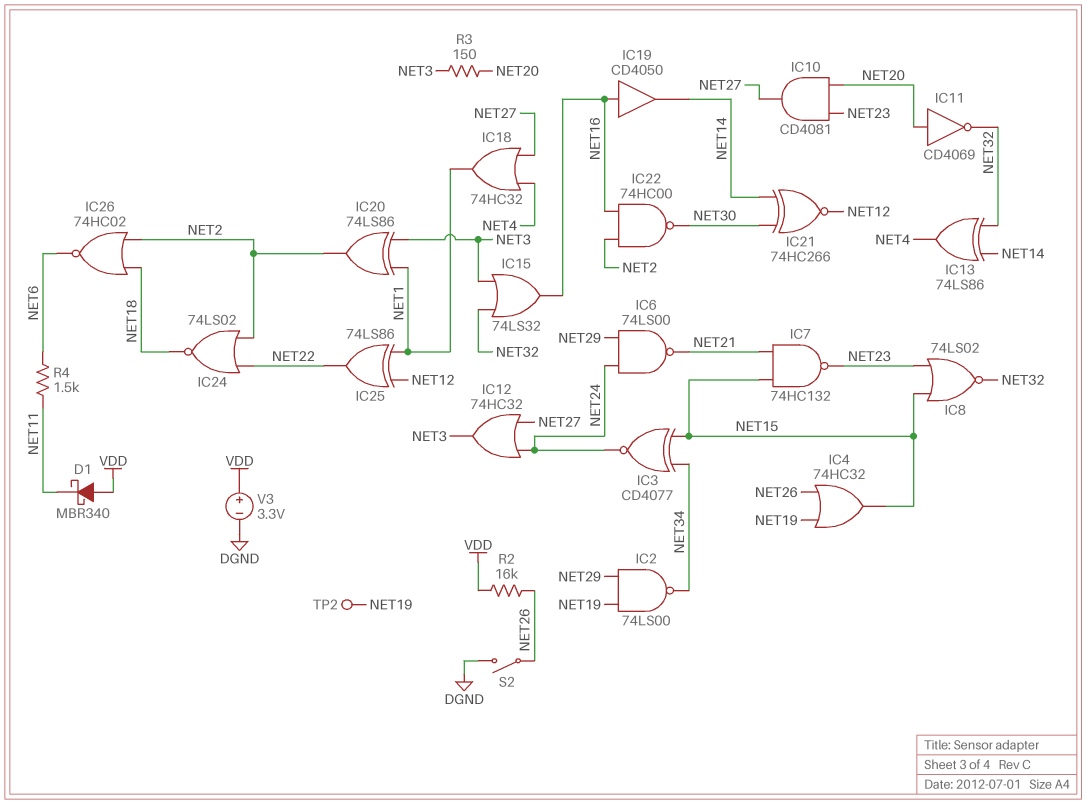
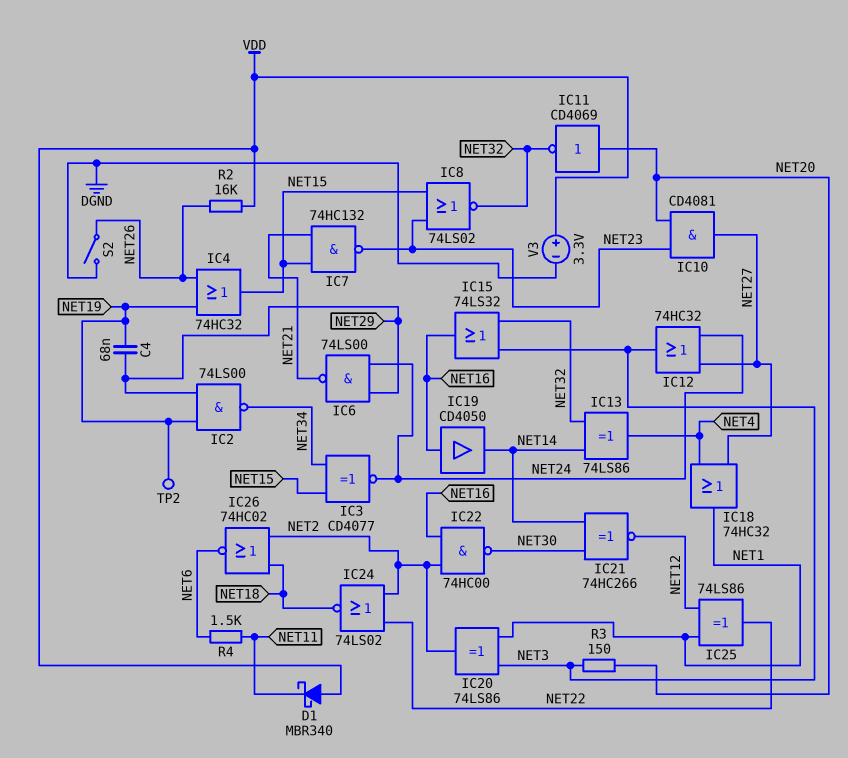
C4: none -> 68nF (NET19, NET29)

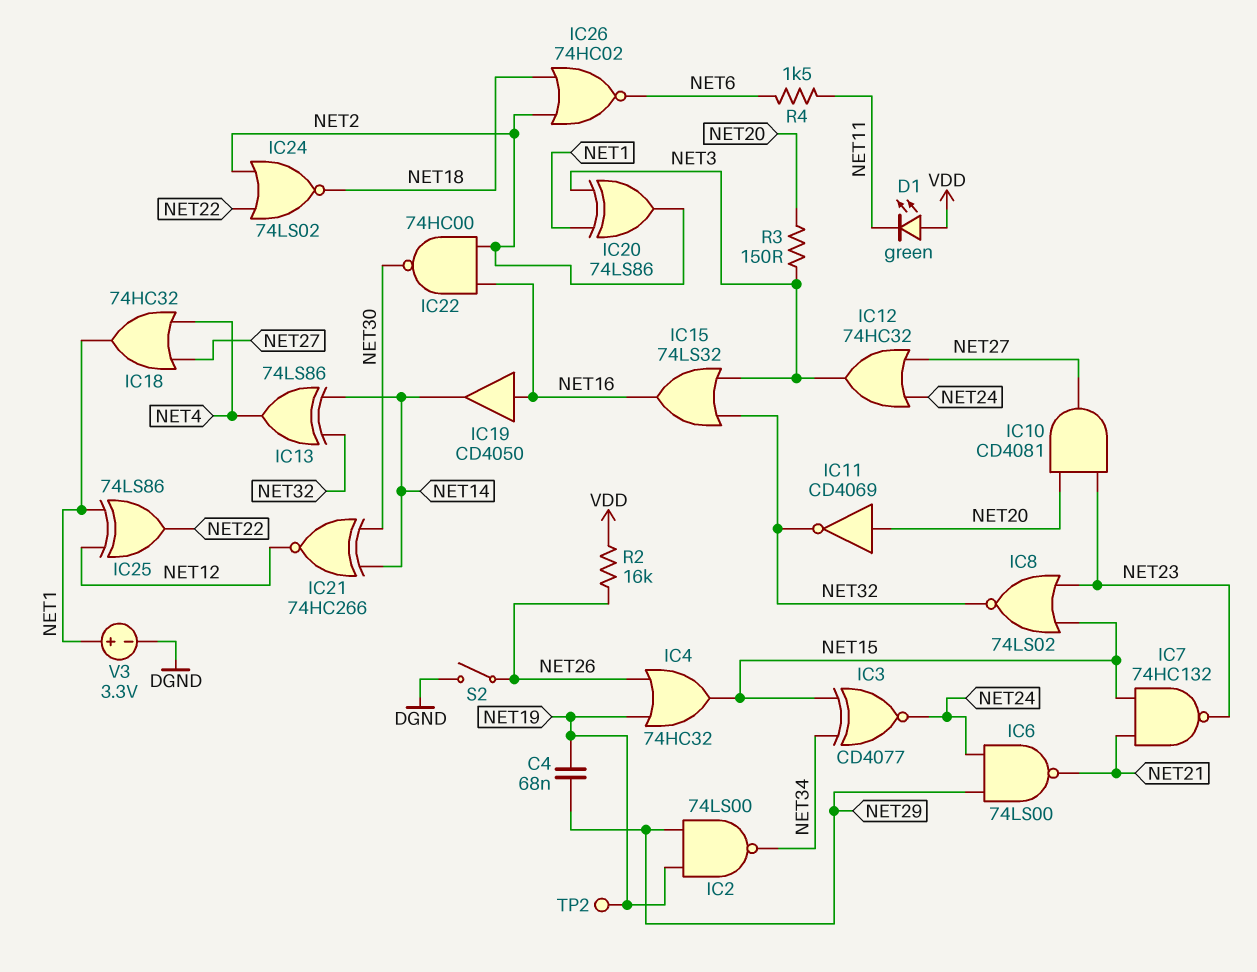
D1: schottky MBR340 (A VDD, K NET11) -> LED green (A VDD, K NET11)
V3: 3.3V (plus VDD, minus DGND) -> 3.3V (plus NET1, minus DGND)

